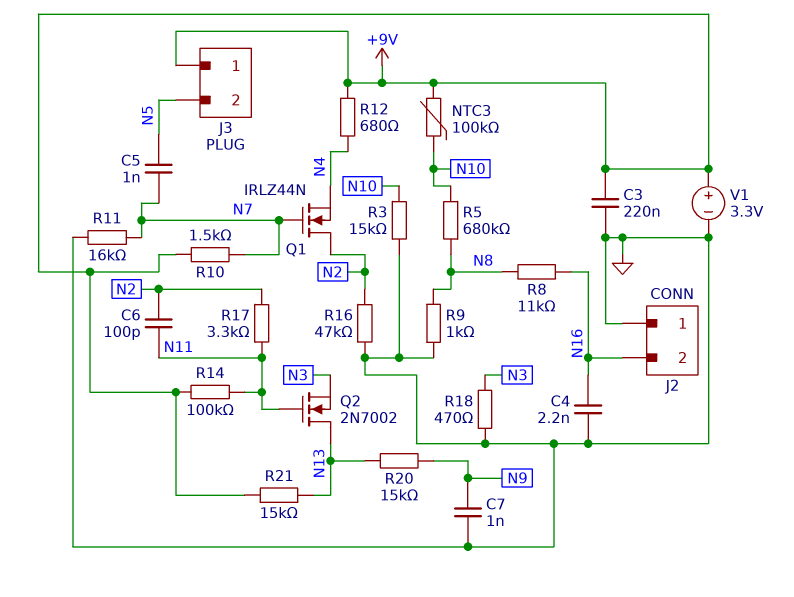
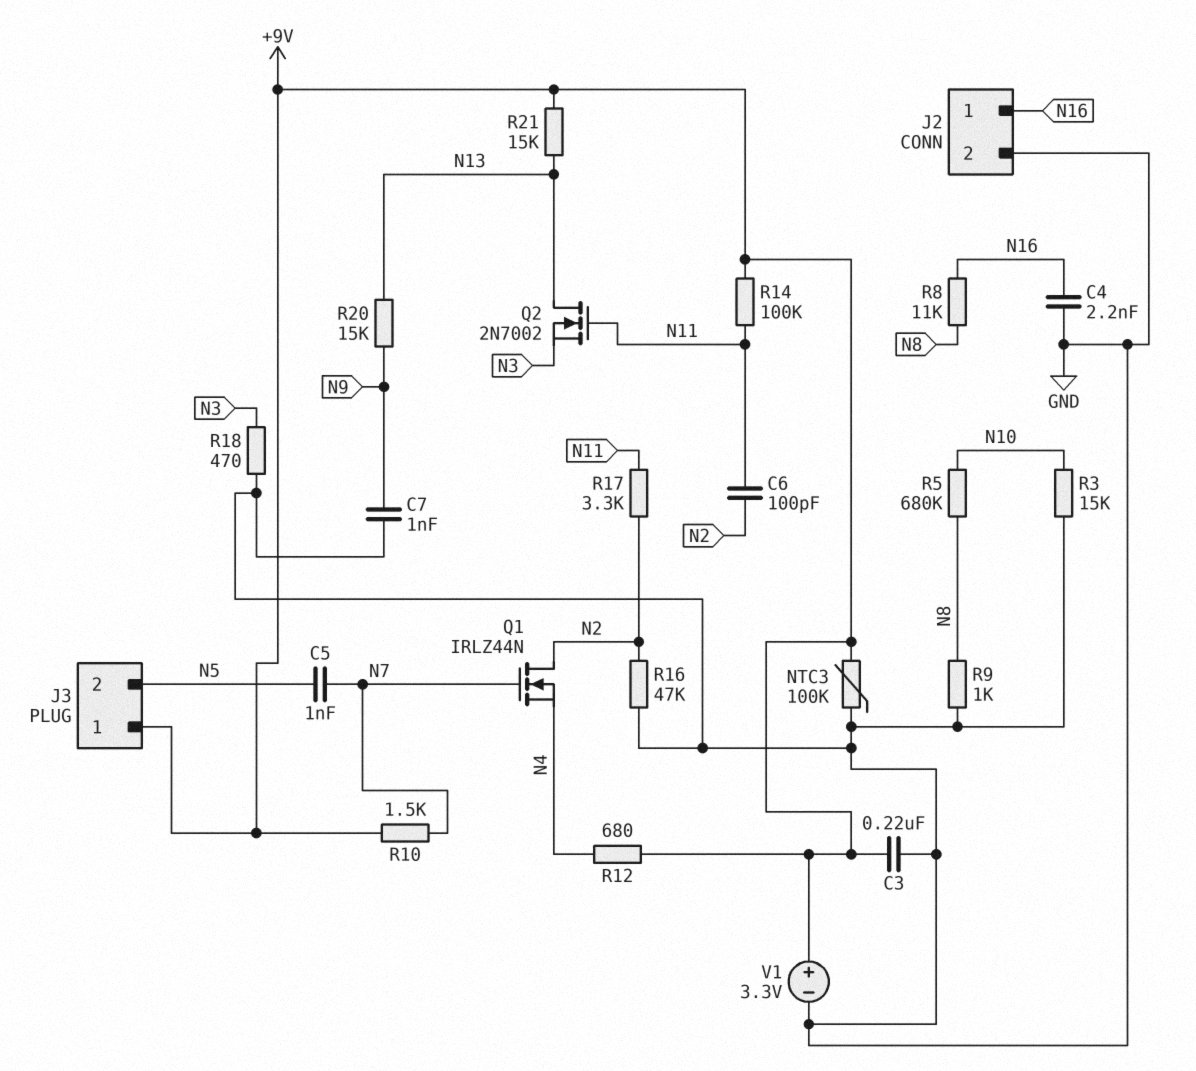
J2 pin 1: GND -> N16
J2 pin 2: N16 -> GND
NTC3: 100k (+9V, N10) -> 100k (+9V, GND)
R11: 16k (GND, N7) -> none

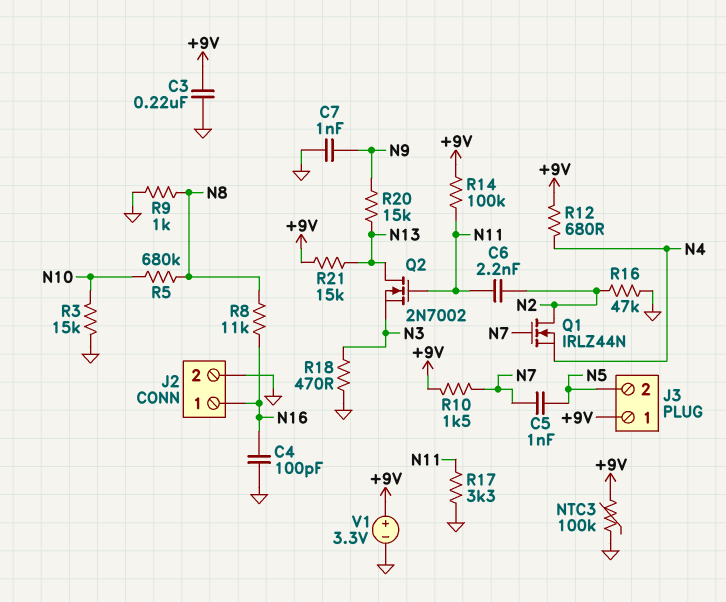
C4: 2.2nF (GND, N16) -> 100pF (GND, N16)
C6: 100pF (N2, N11) -> 2.2nF (N2, N11)
R17: 3.3k (N2, N11) -> 3.3k (GND, N11)

